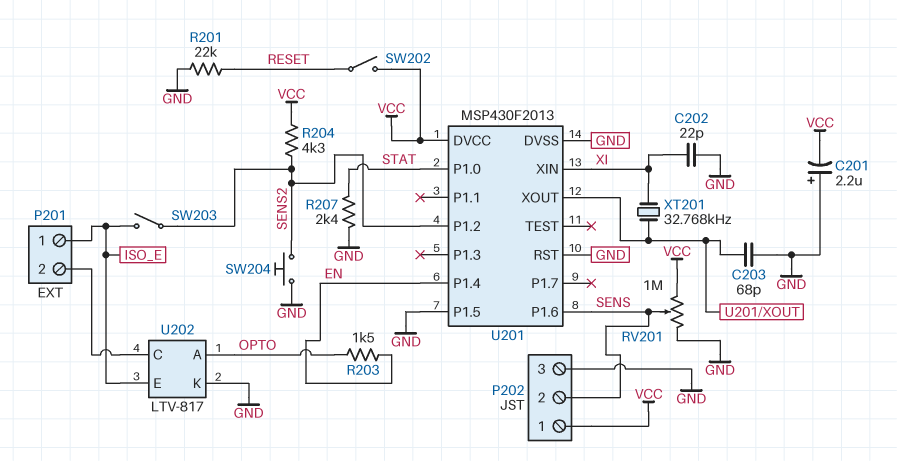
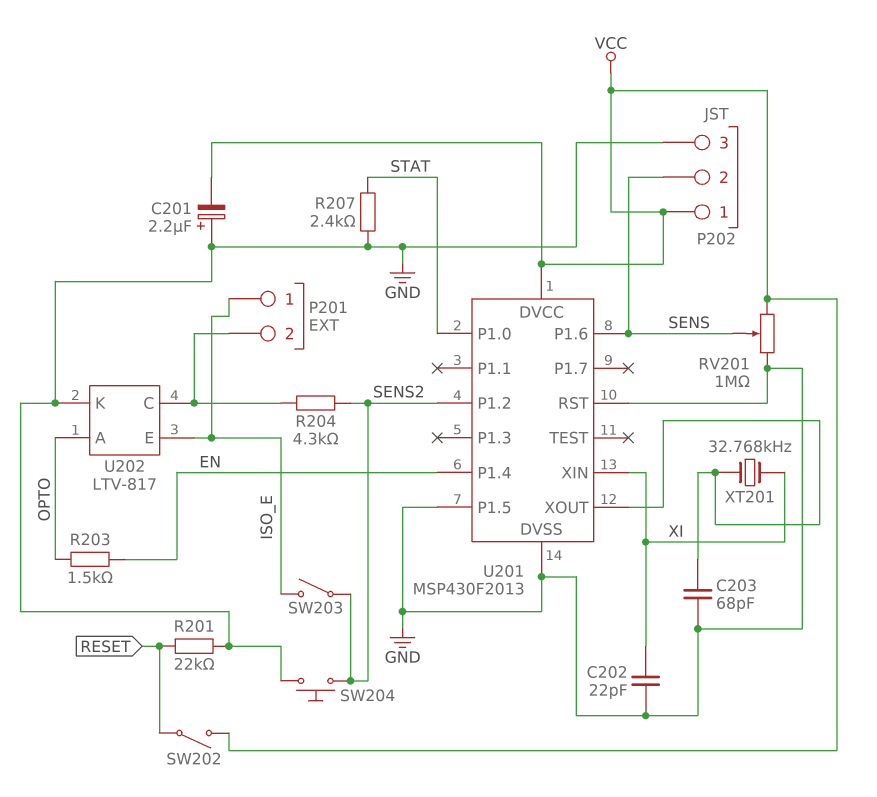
R204: 4.3k (SENS2, VCC) -> 4.3k (P201/2, SENS2)

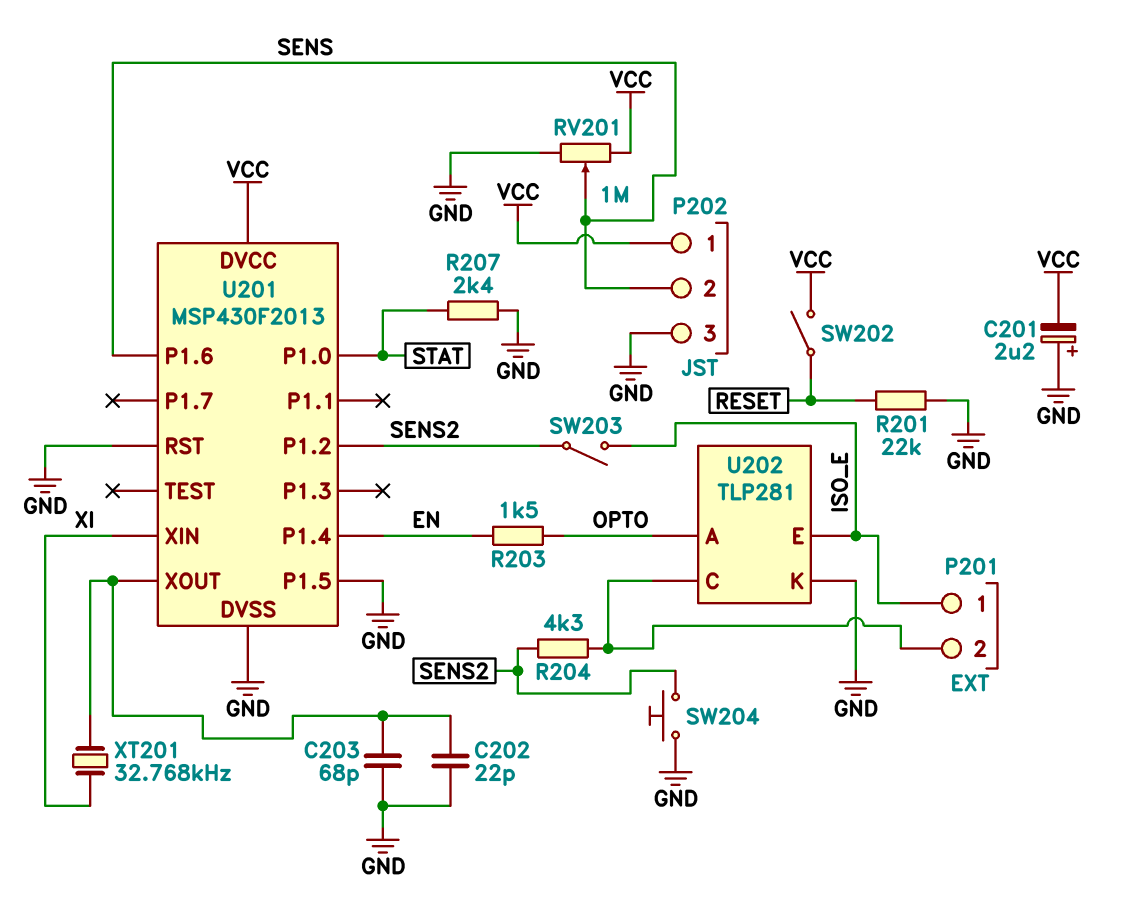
C202: 22pF (GND, XI) -> 22pF (GND, U201/XOUT)
U202: LTV-817 -> TLP281

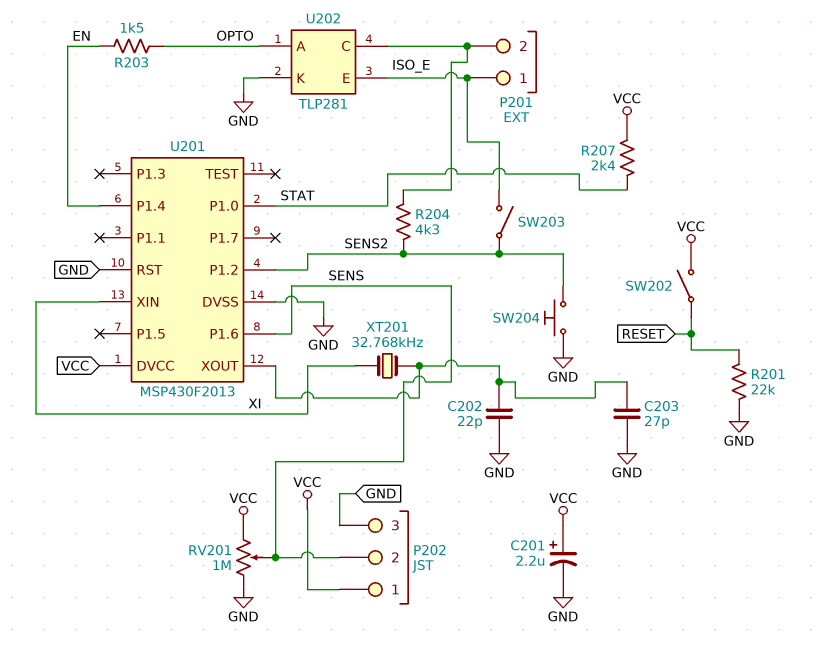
C201: 2.2uF (plus GND, minus VCC) -> 2.2uF (plus VCC, minus GND)
C203: 68pF (GND, U201/XOUT) -> 27pF (GND, U201/XOUT)
R207: 2.4k (GND, STAT) -> 2.4k (STAT, VCC)
U201 pin P1.5: GND -> none

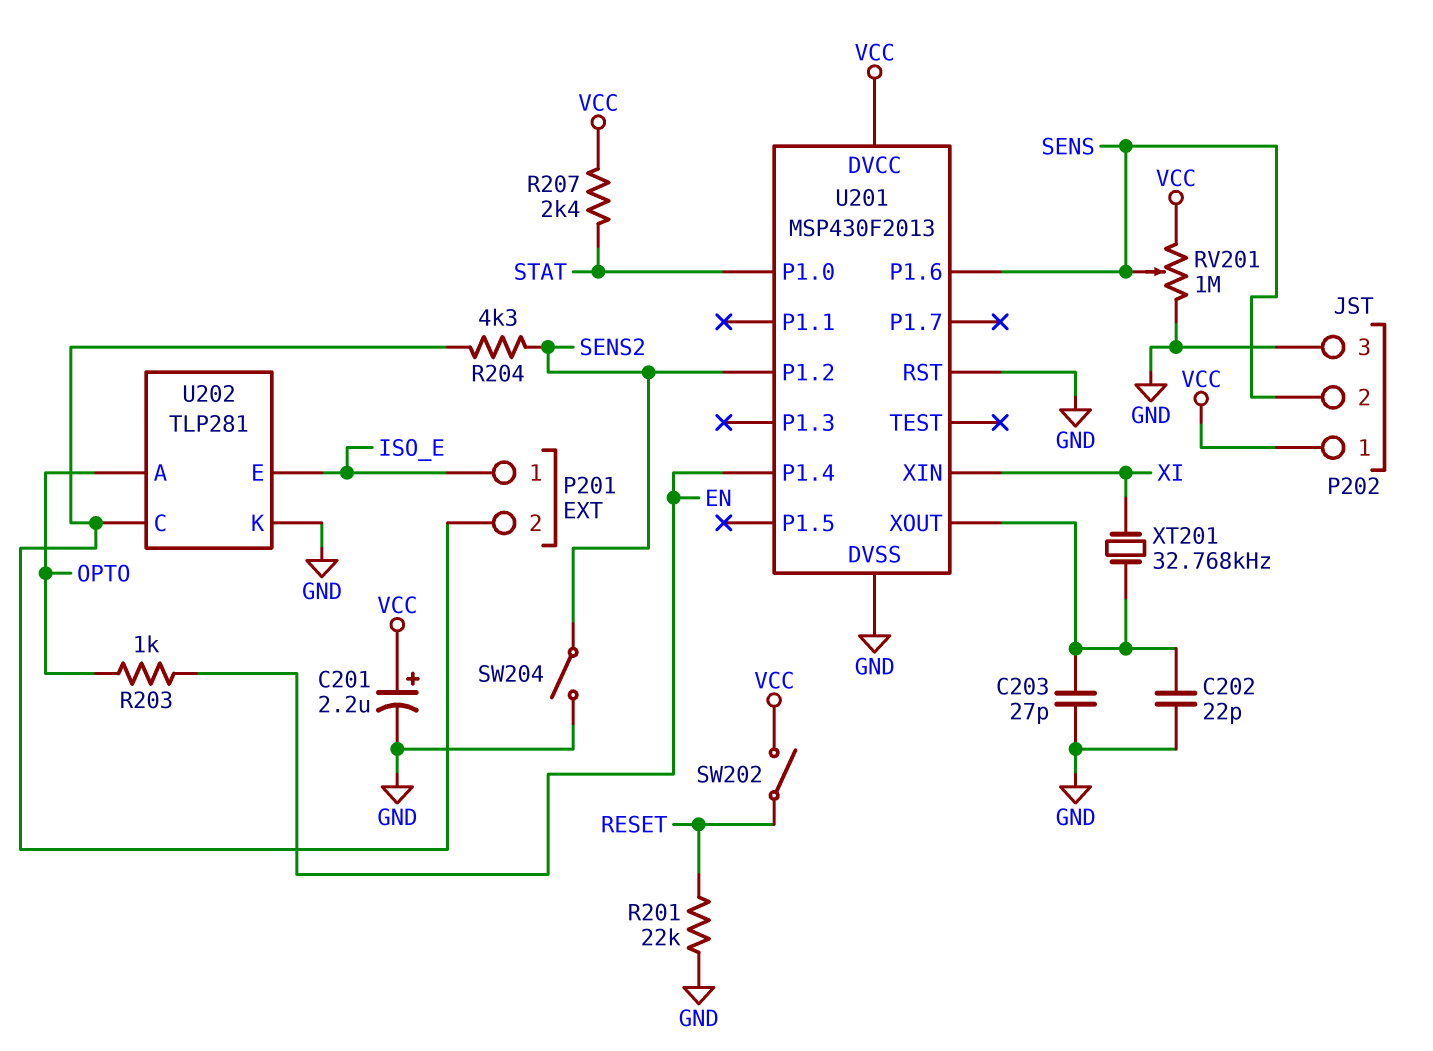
R203: 1.5k (EN, OPTO) -> 1k (EN, OPTO)
SW203: switch (ISO_E, SENS2) -> none
SW204: button (GND, SENS2) -> switch (GND, SENS2)

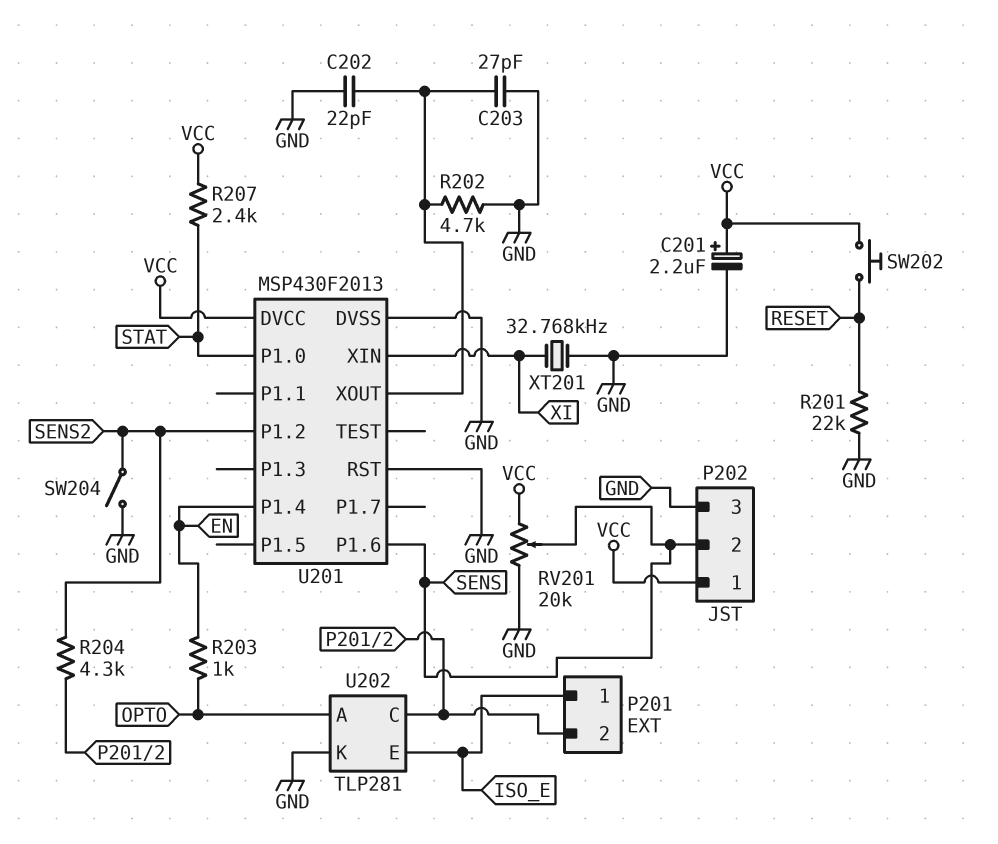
R202: none -> 4.7k (GND, U201/XOUT)
RV201: 1M (GND, VCC, wiper SENS) -> 20k (GND, VCC, wiper SENS)
SW202: switch (RESET, VCC) -> button (RESET, VCC)
XT201: 32.768kHz (U201/XOUT, XI) -> 32.768kHz (GND, XI)

